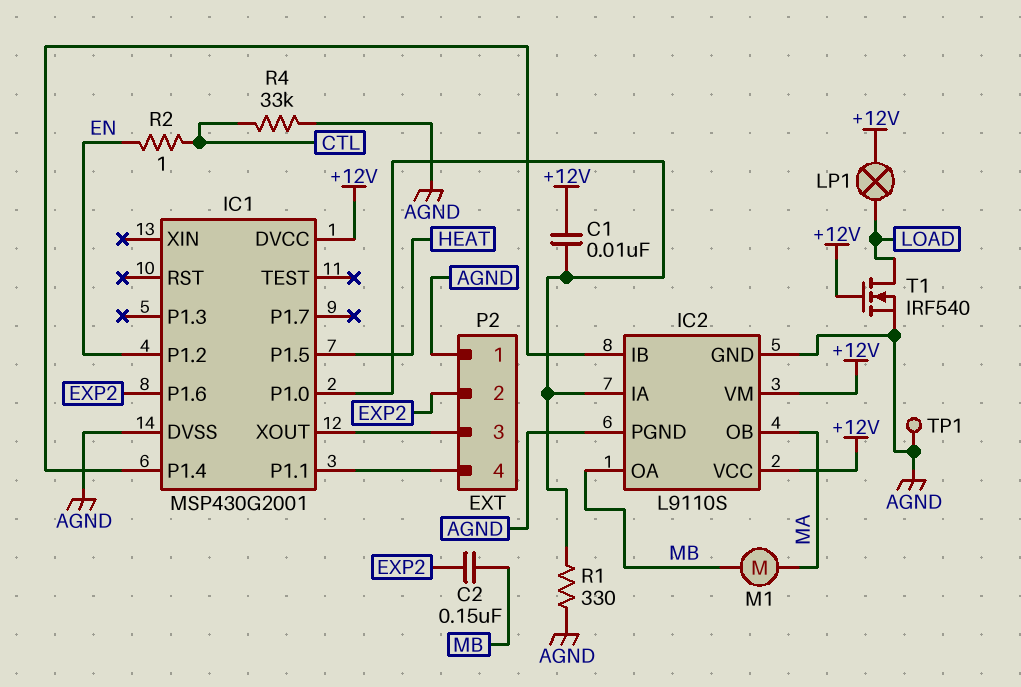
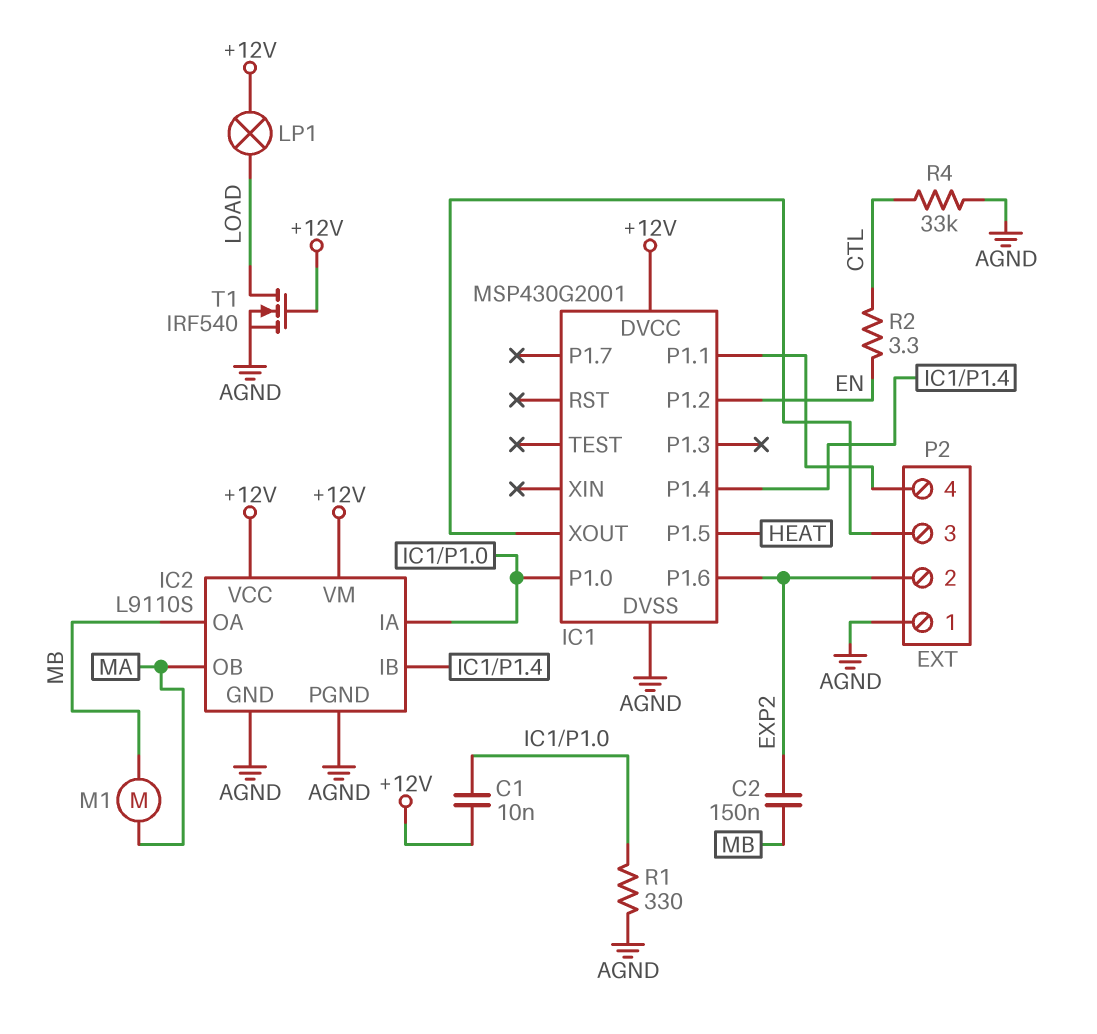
R2: 1 (CTL, EN) -> 3.3 (CTL, EN)
TP1: test point (AGND) -> none

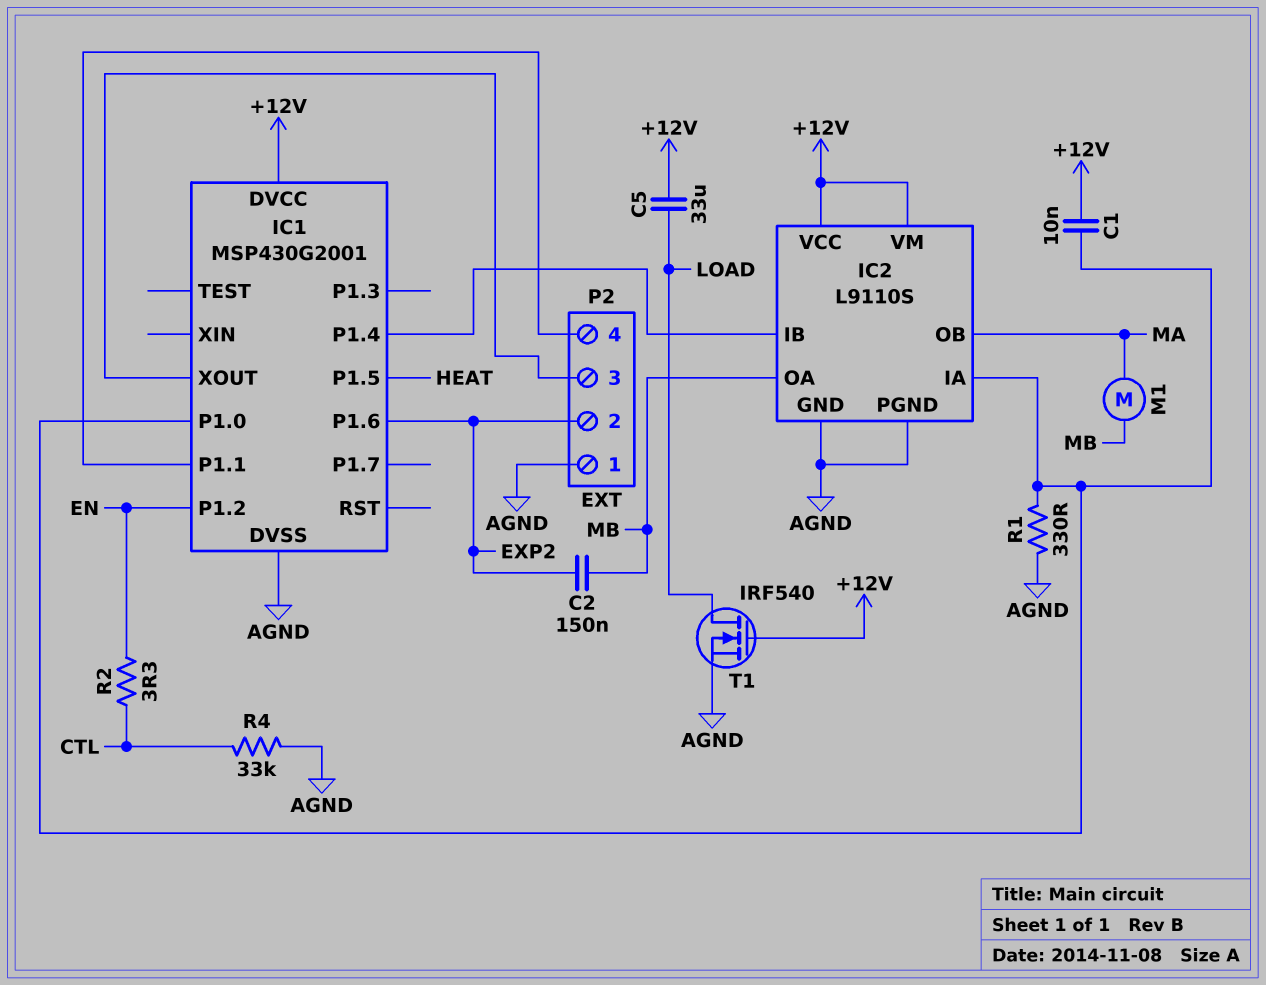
C5: none -> 33uF (+12V, LOAD)
LP1: lamp (+12V, LOAD) -> none

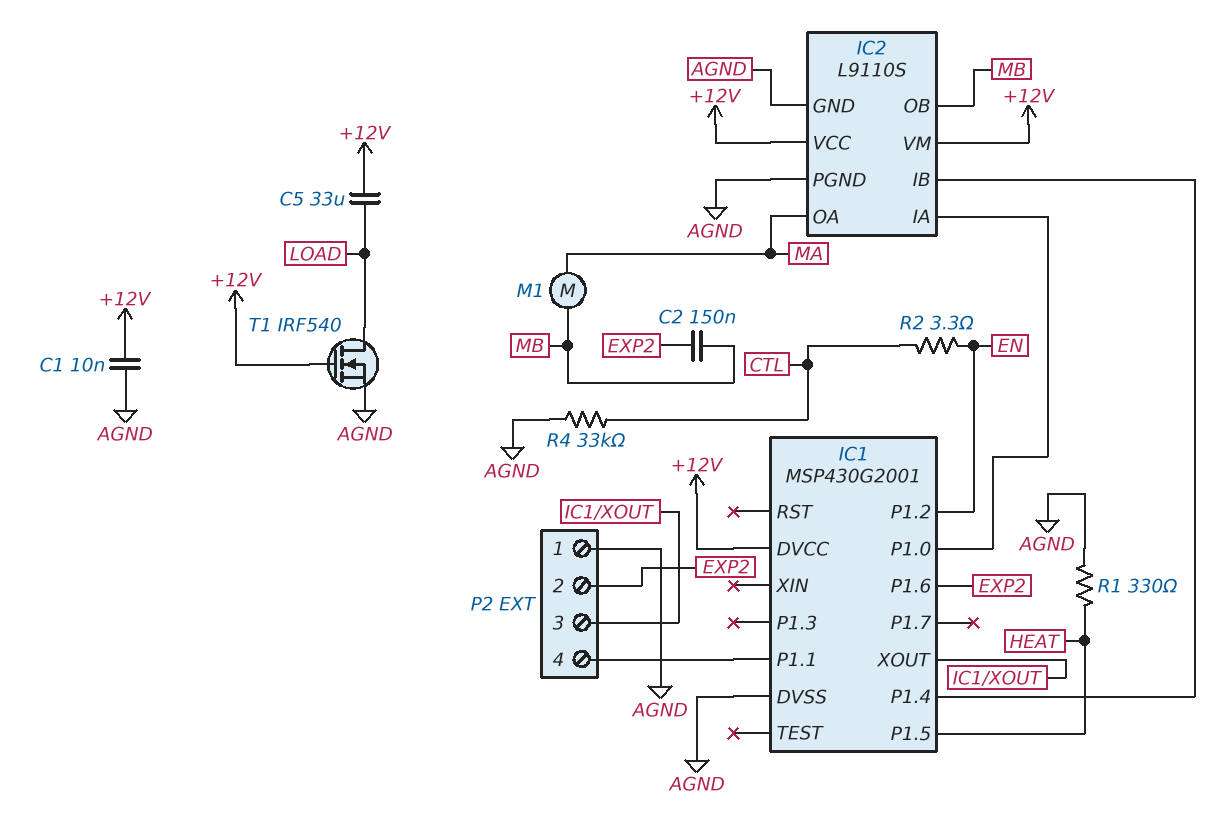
C1: 10nF (+12V, IC1/P1.0) -> 10nF (+12V, AGND)
IC2 pin OA: MB -> MA
IC2 pin OB: MA -> MB
R1: 330 (AGND, IC1/P1.0) -> 330 (AGND, HEAT)

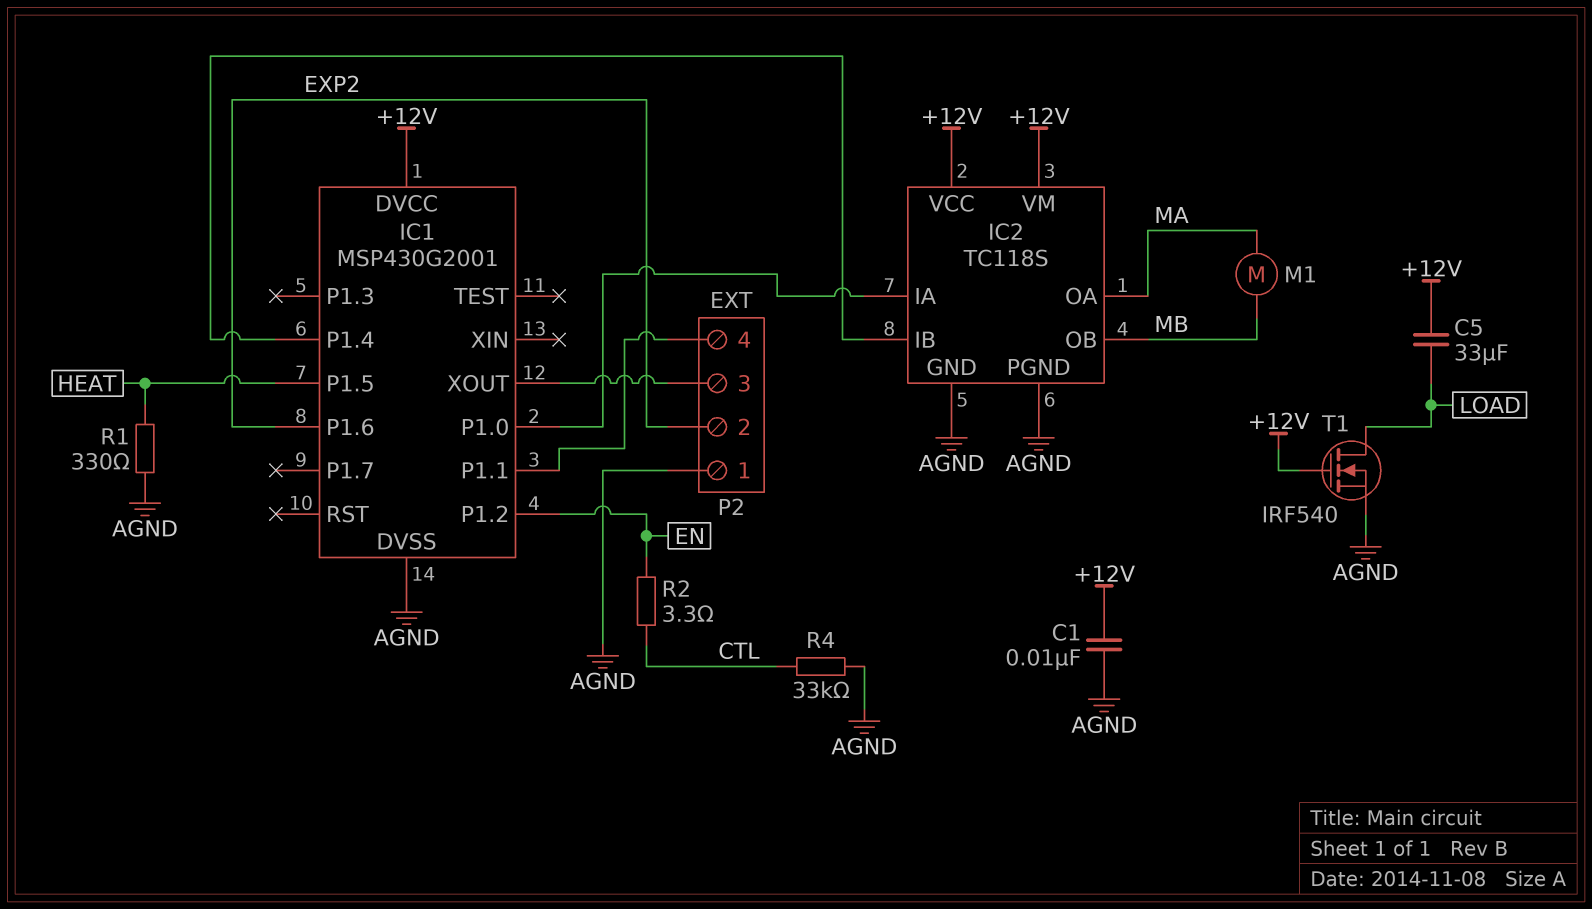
C2: 150nF (EXP2, MB) -> none
IC2: L9110S -> TC118S

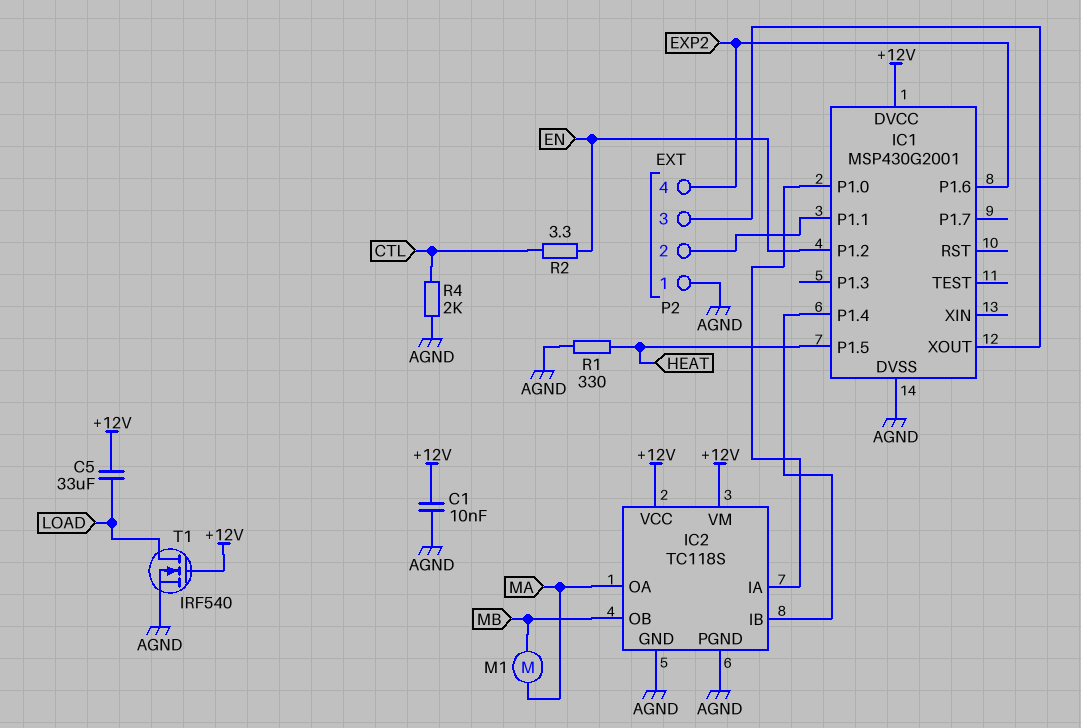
P2 pin 2: EXP2 -> IC1/P1.1
P2 pin 4: IC1/P1.1 -> EXP2
R4: 33k (AGND, CTL) -> 2k (AGND, CTL)

